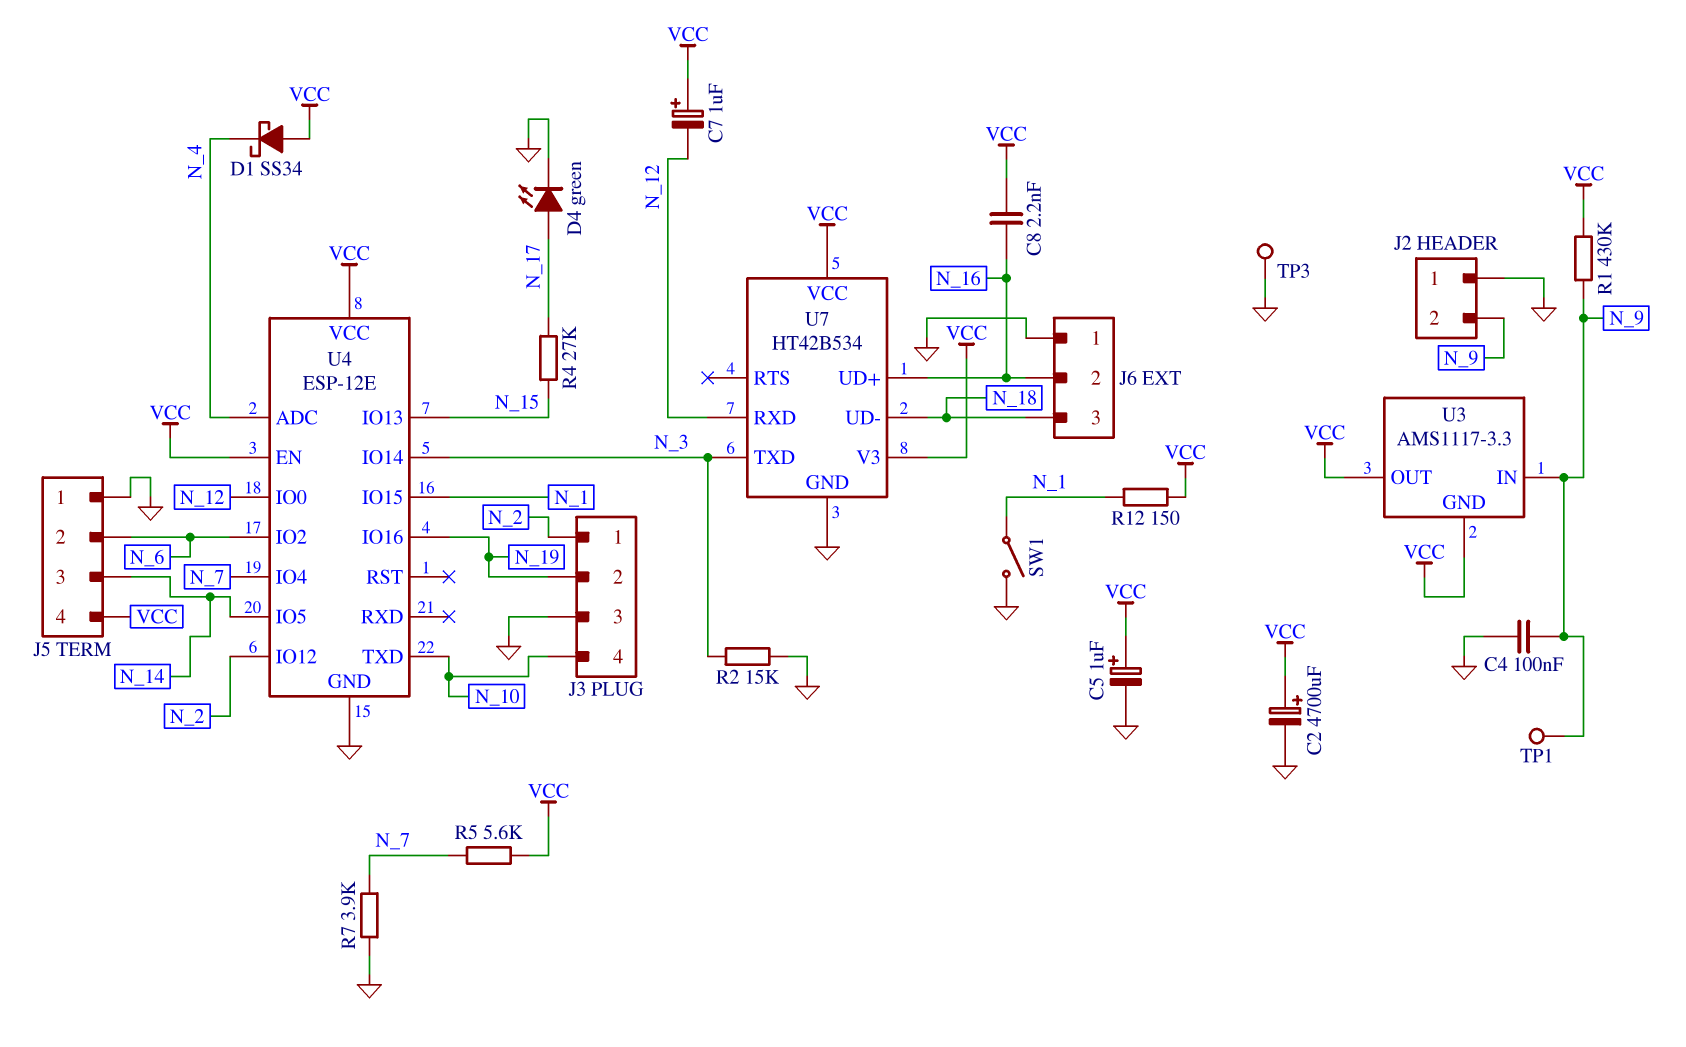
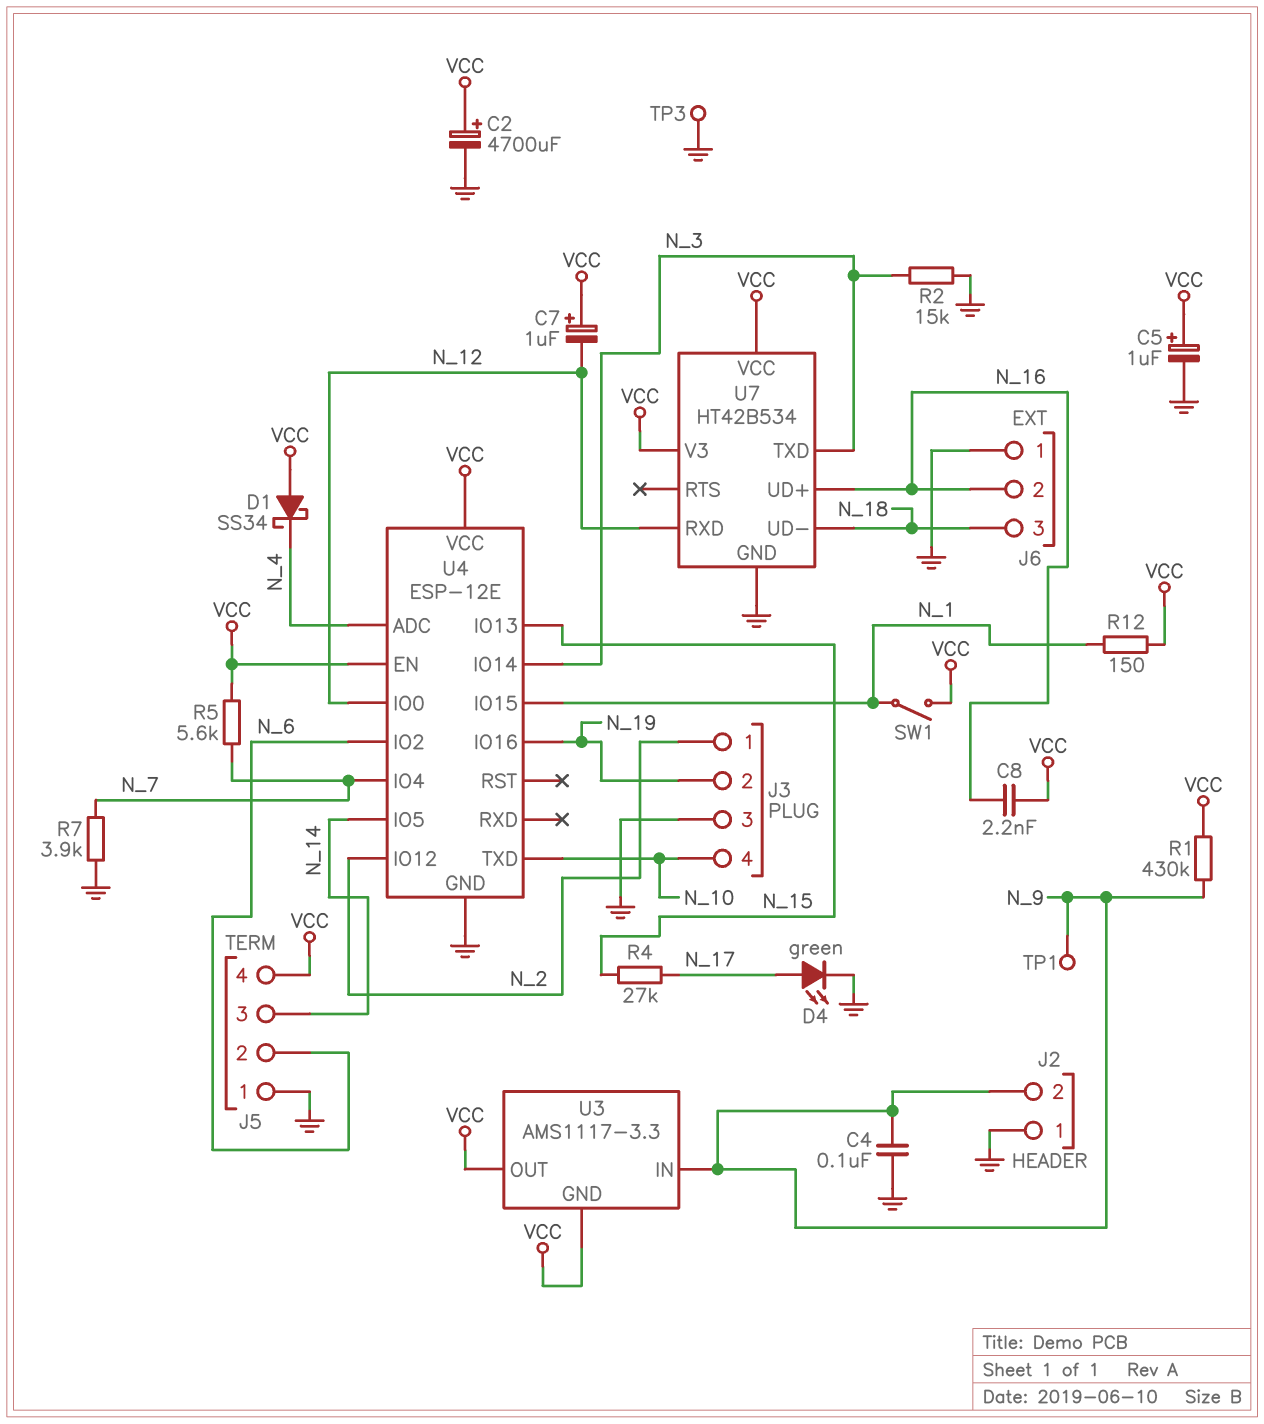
SW1: switch (GND, N_1) -> switch (N_1, VCC)

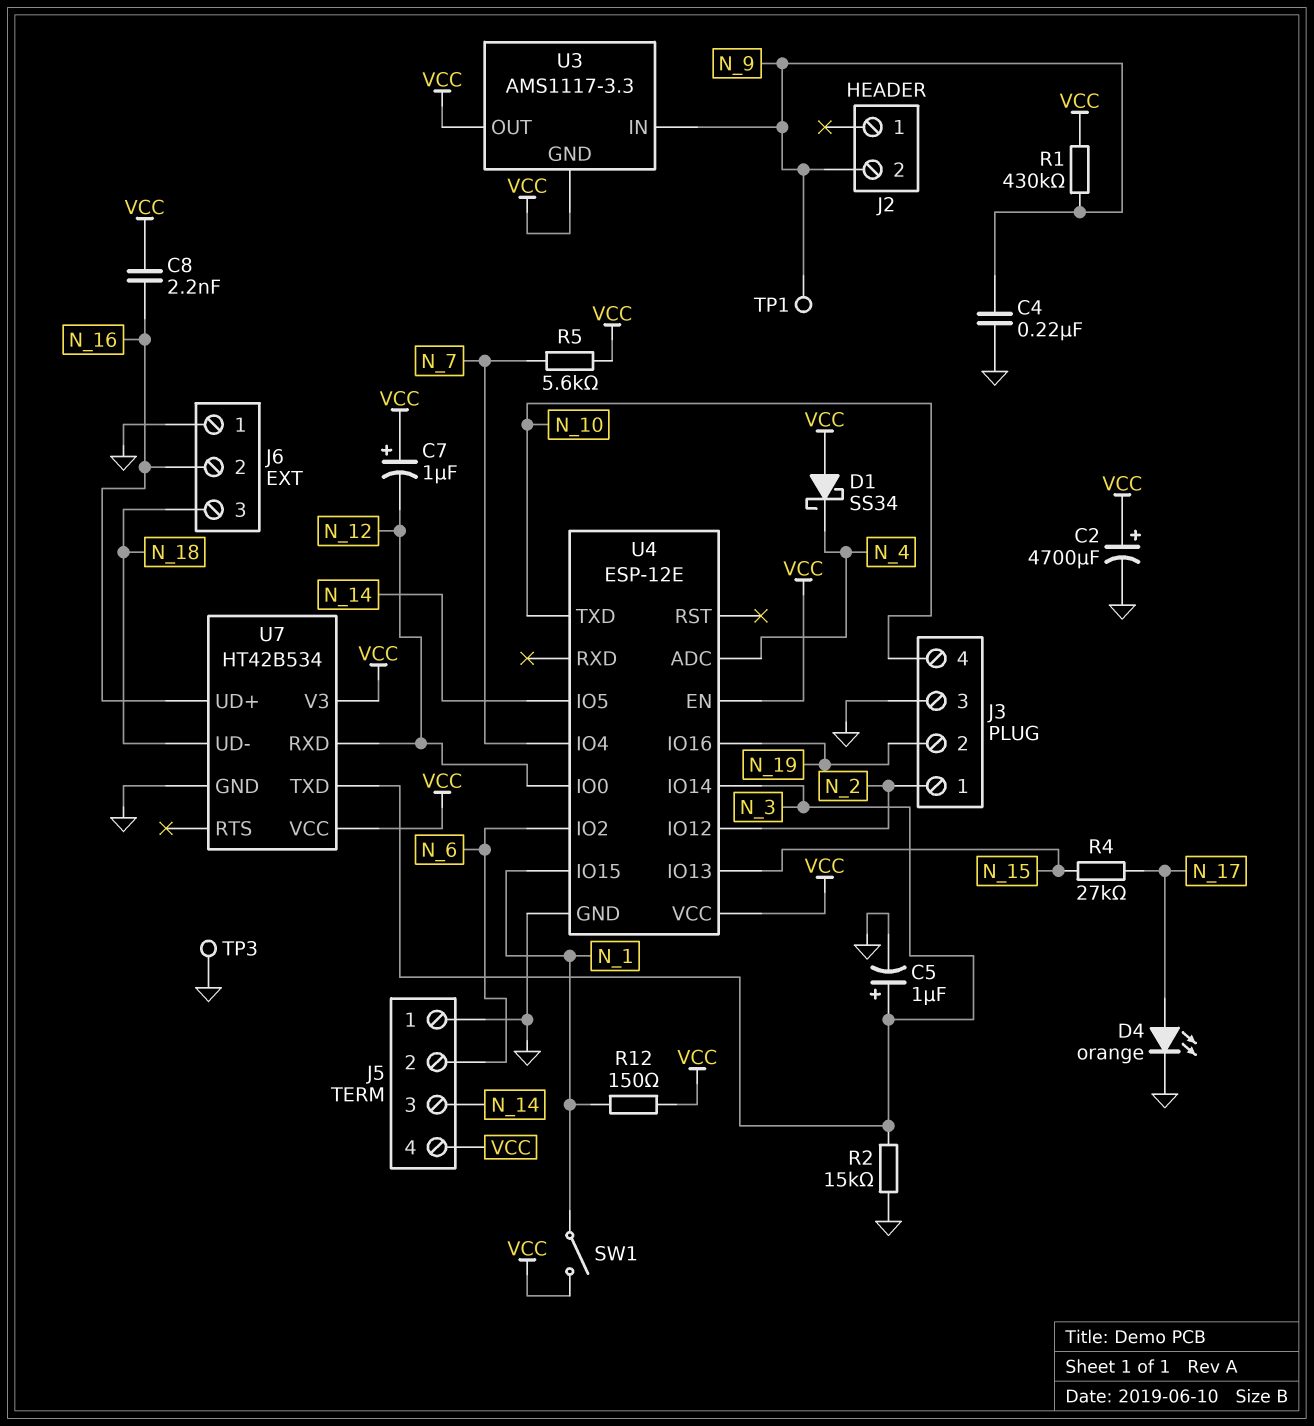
C4: 100nF (GND, N_9) -> 220nF (GND, N_9)
C5: 1uF (plus VCC, minus GND) -> 1uF (plus N_3, minus GND)
D4: LED green (A N_17, K GND) -> LED orange (A N_17, K GND)
J2 pin 1: GND -> none
R7: 3.9k (GND, N_7) -> none

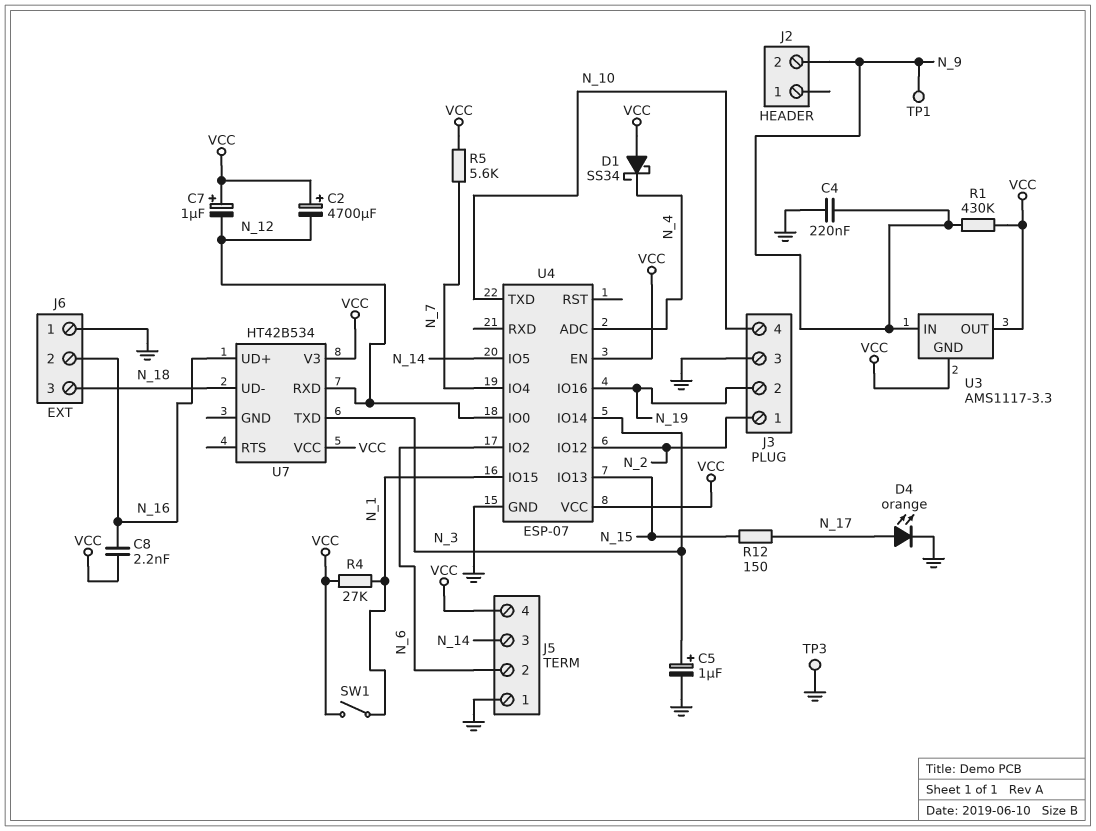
C2: 4700uF (plus VCC, minus GND) -> 4700uF (plus VCC, minus N_12)
R2: 15k (GND, N_3) -> none
R4: 27k (N_15, N_17) -> 27k (N_1, VCC)
R12: 150 (N_1, VCC) -> 150 (N_15, N_17)
U4: ESP-12E -> ESP-07
U7 pin GND: GND -> none

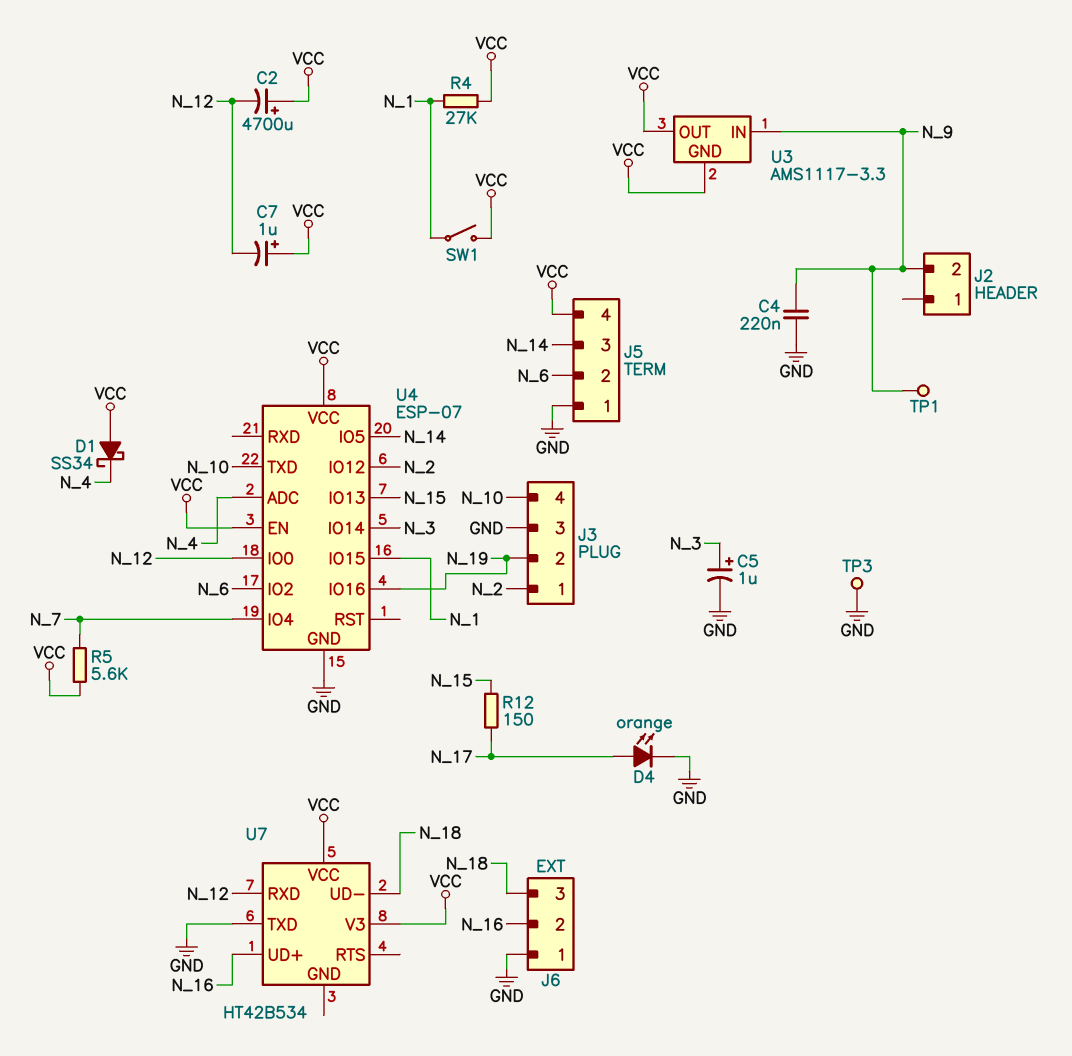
C8: 2.2nF (N_16, VCC) -> none
R1: 430k (N_9, VCC) -> none
U7 pin TXD: N_3 -> GND

